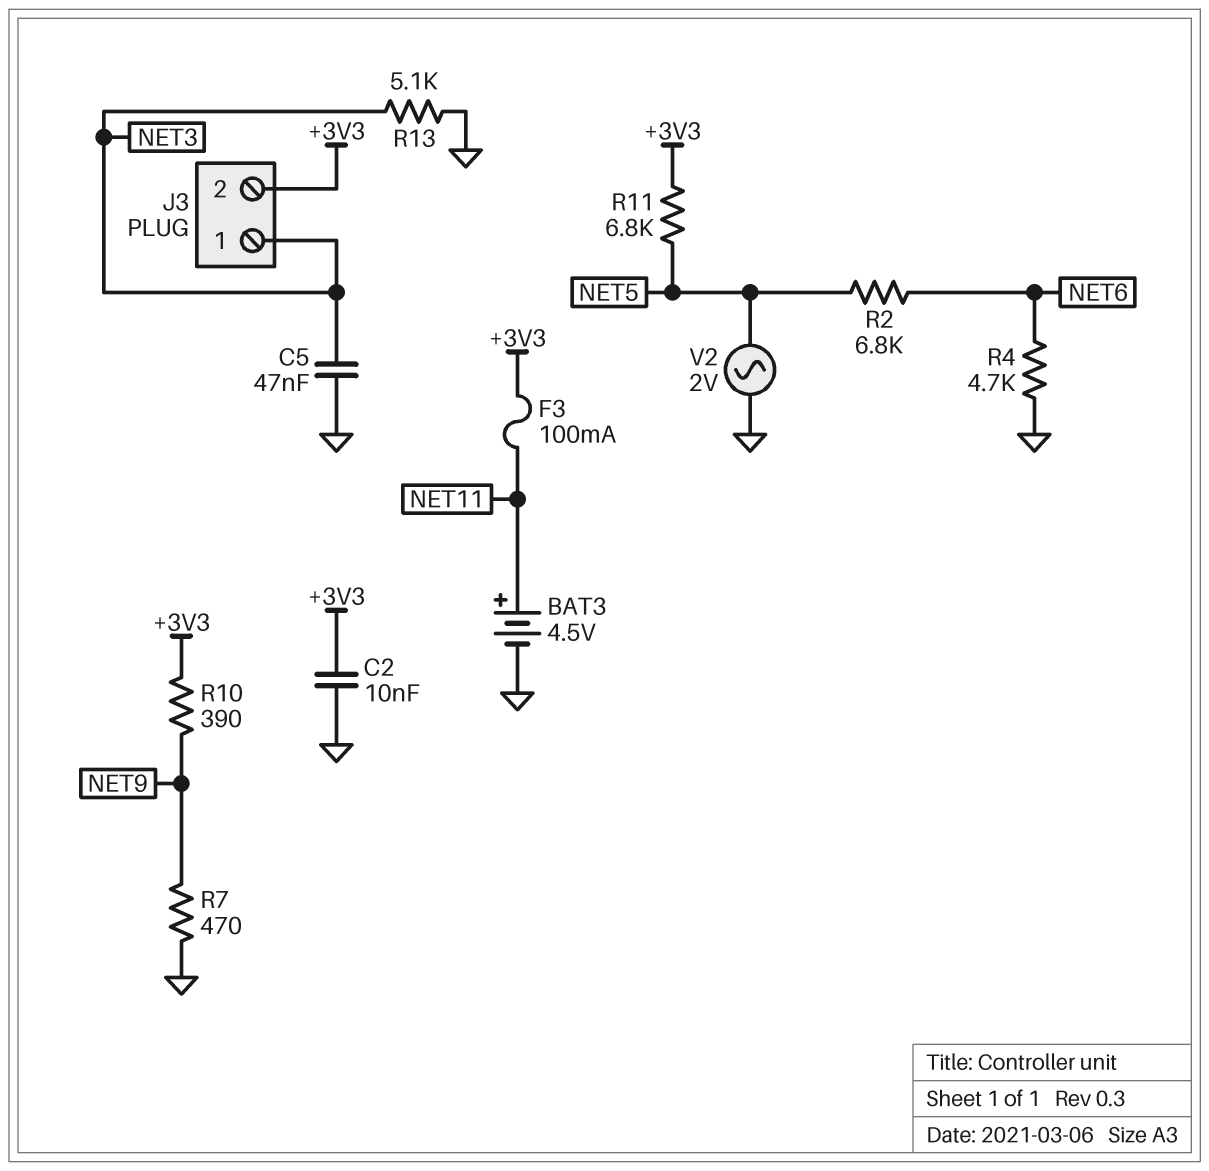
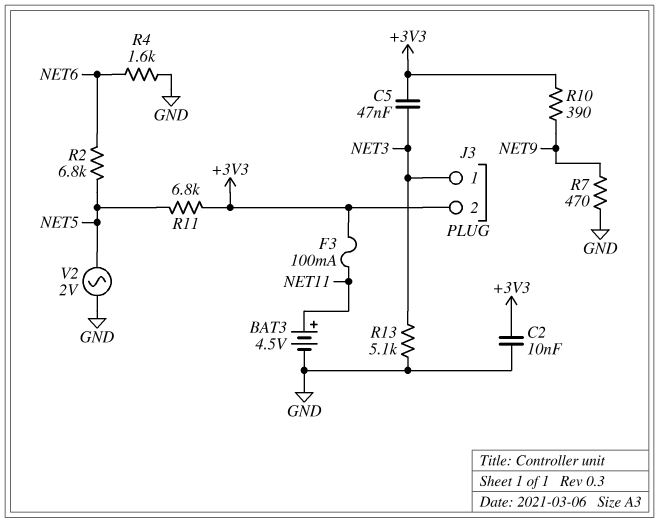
C5: 47nF (GND, NET3) -> 47nF (+3V3, NET3)
R4: 4.7k (GND, NET6) -> 1.6k (GND, NET6)

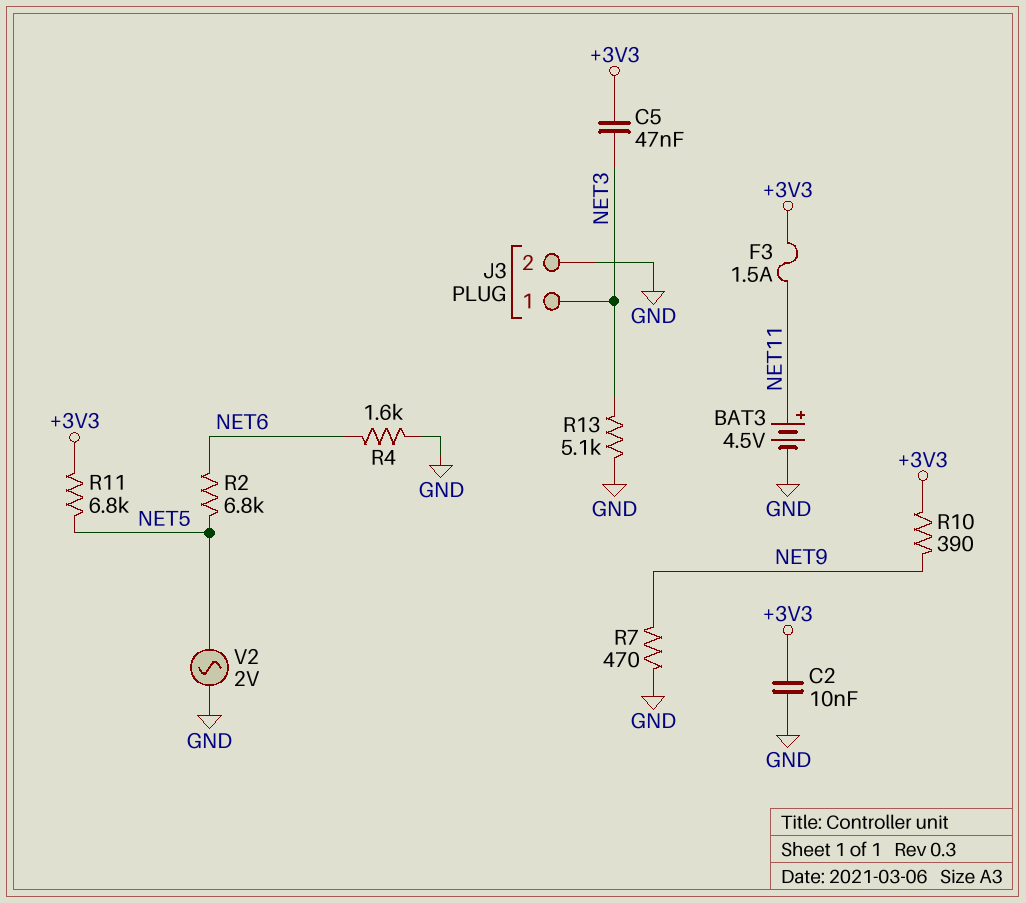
F3: 100mA (+3V3, NET11) -> 1.5A (+3V3, NET11)
J3 pin 2: +3V3 -> GND

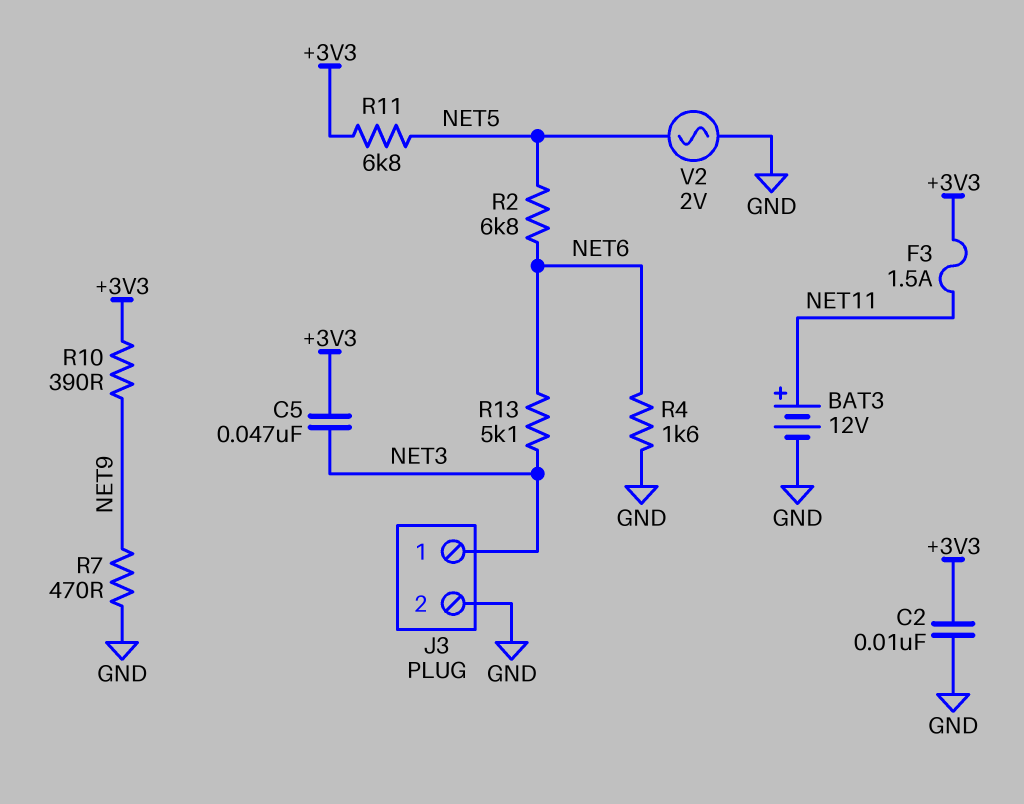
BAT3: 4.5V (plus NET11, minus GND) -> 12V (plus NET11, minus GND)
R13: 5.1k (GND, NET3) -> 5.1k (NET3, NET6)

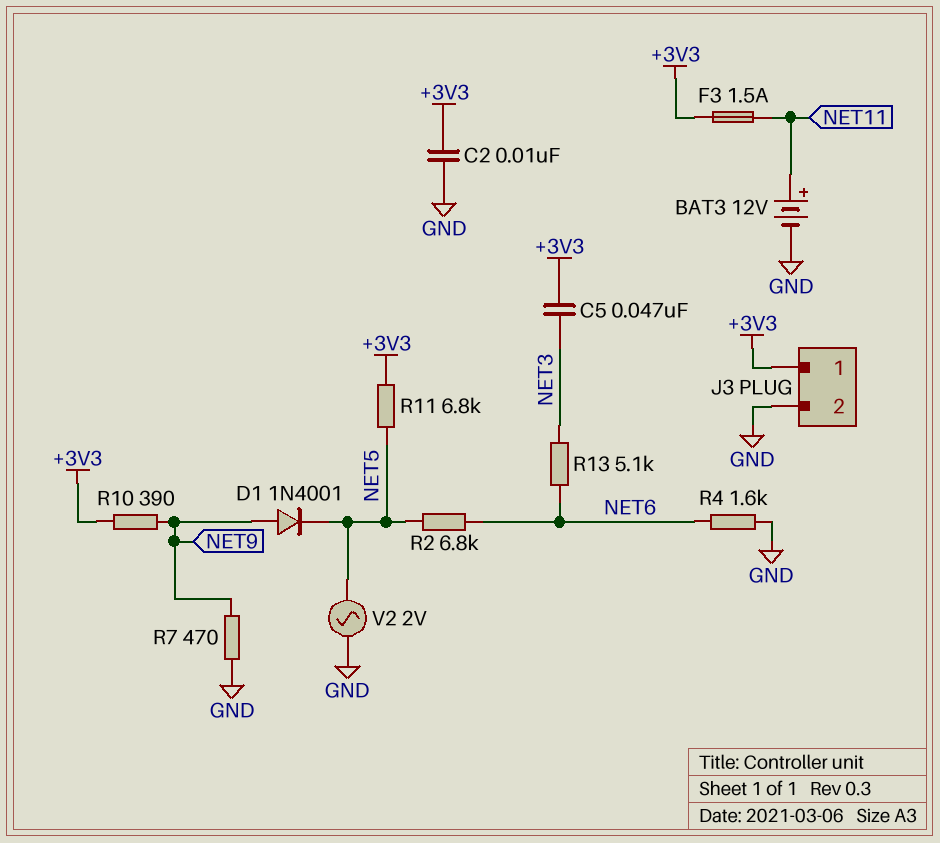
D1: none -> diode 1N4001 (A NET9, K NET5)
J3 pin 1: NET3 -> +3V3

